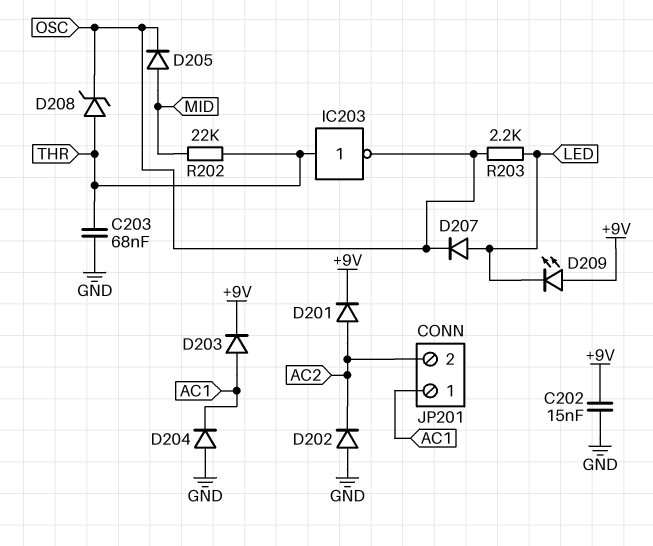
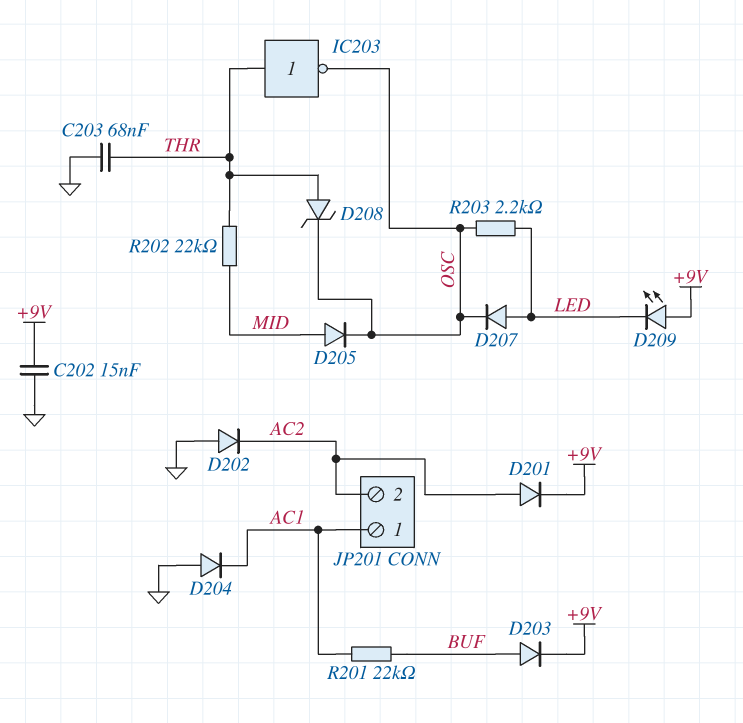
D203: diode (A AC1, K +9V) -> diode (A BUF, K +9V)
R201: none -> 22k (AC1, BUF)

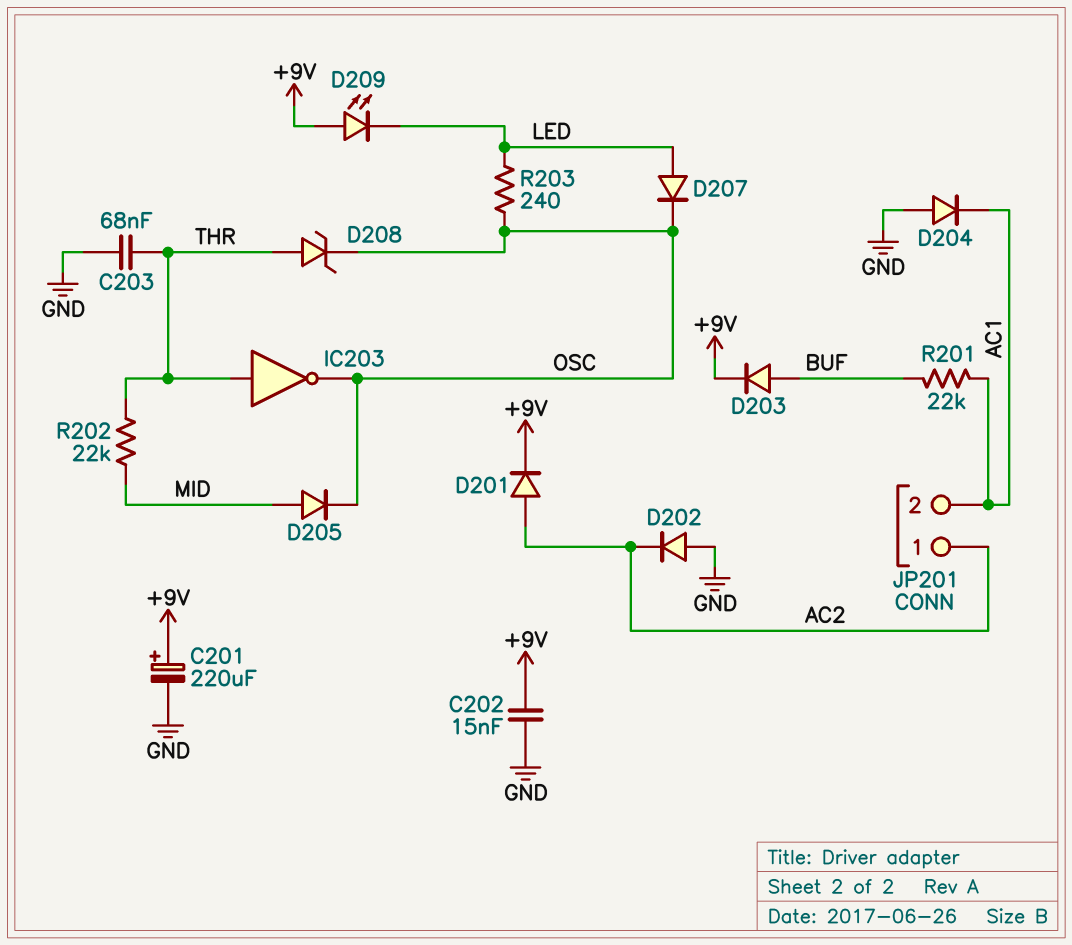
C201: none -> 220uF (plus +9V, minus GND)
JP201 pin 1: AC1 -> AC2
JP201 pin 2: AC2 -> AC1
R203: 2.2k (LED, OSC) -> 240 (LED, OSC)

